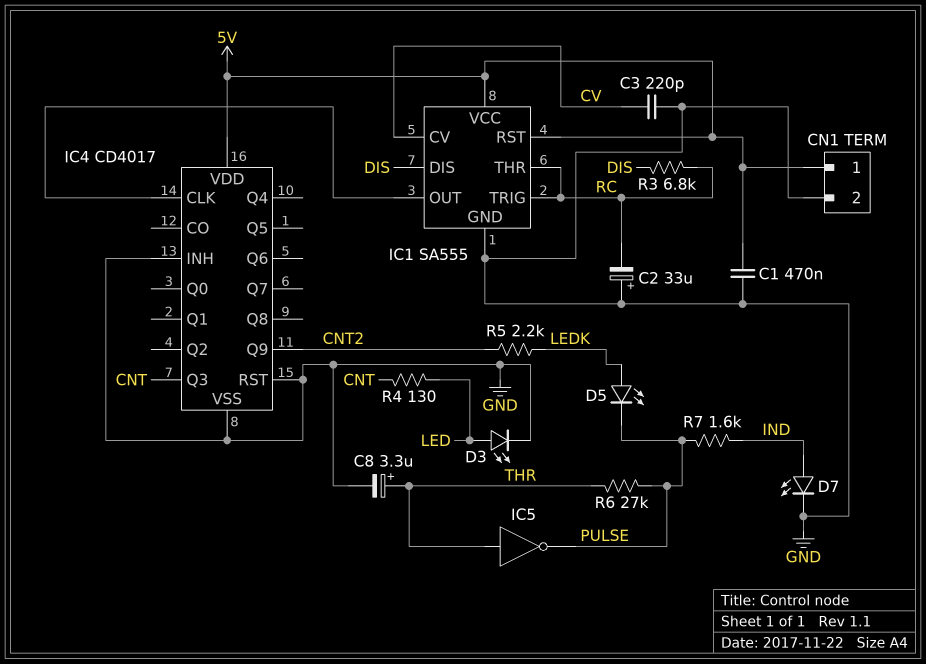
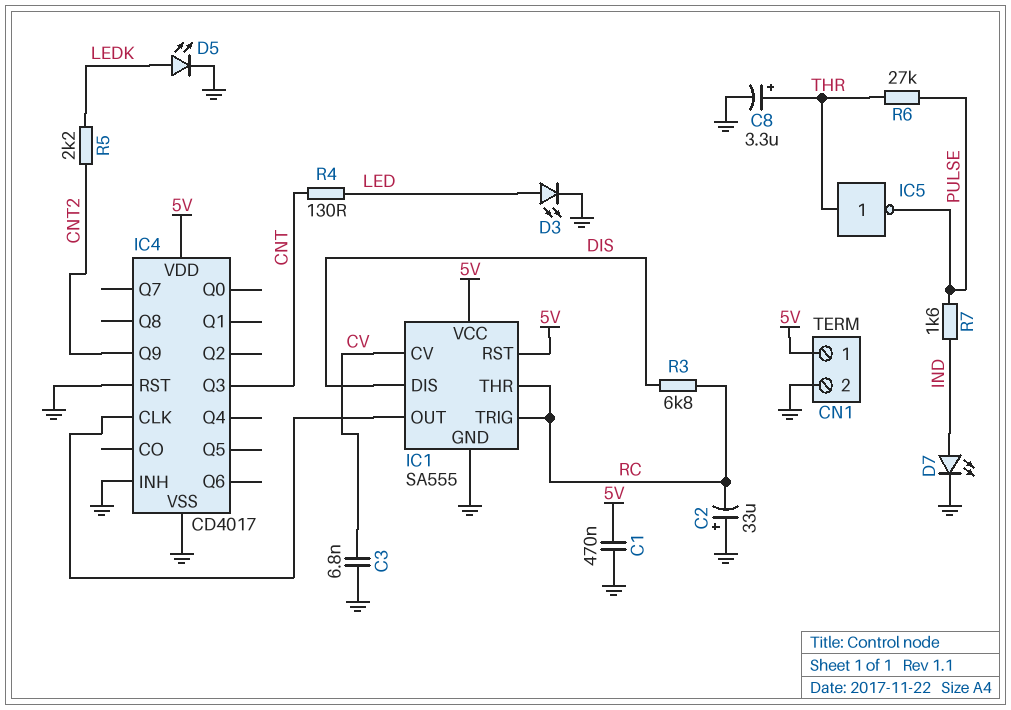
C3: 220pF (CV, GND) -> 6.8nF (CV, GND)
D5: LED (A LEDK, K PULSE) -> LED (A LEDK, K GND)

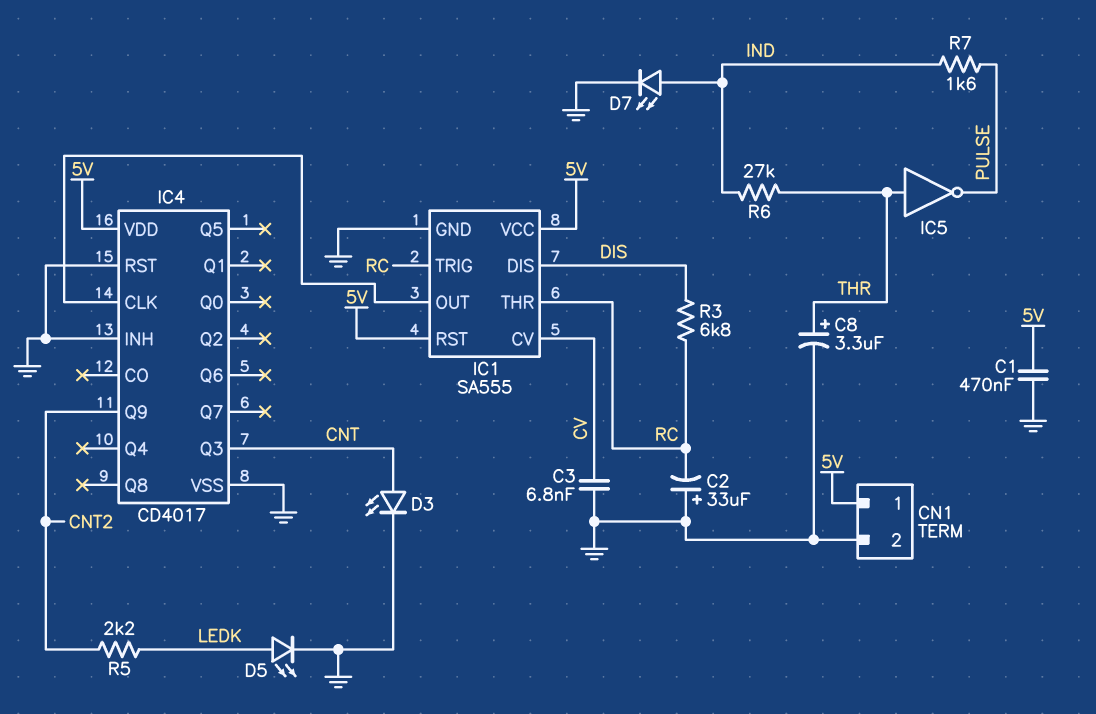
D3: LED (A LED, K GND) -> LED (A CNT, K GND)
R4: 130 (CNT, LED) -> none
R6: 27k (PULSE, THR) -> 27k (IND, THR)

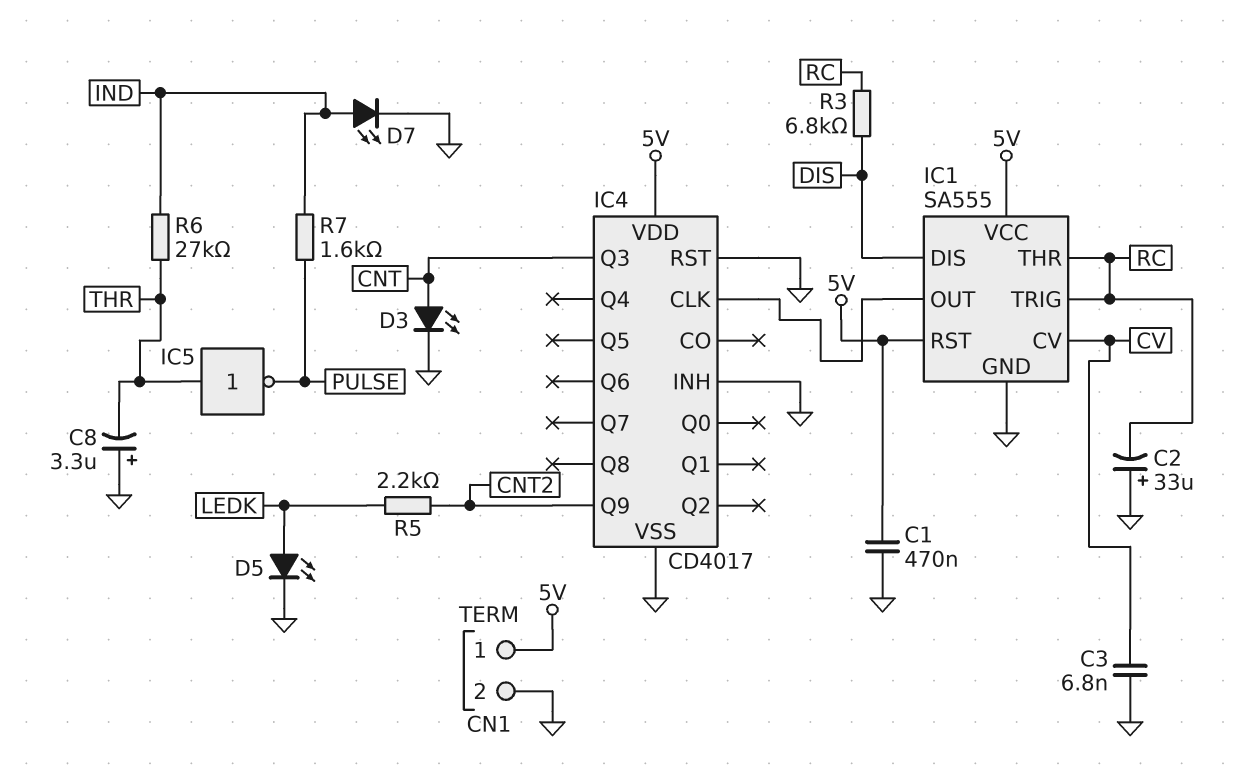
C8: 3.3uF (plus THR, minus GND) -> 3.3uF (plus GND, minus THR)

